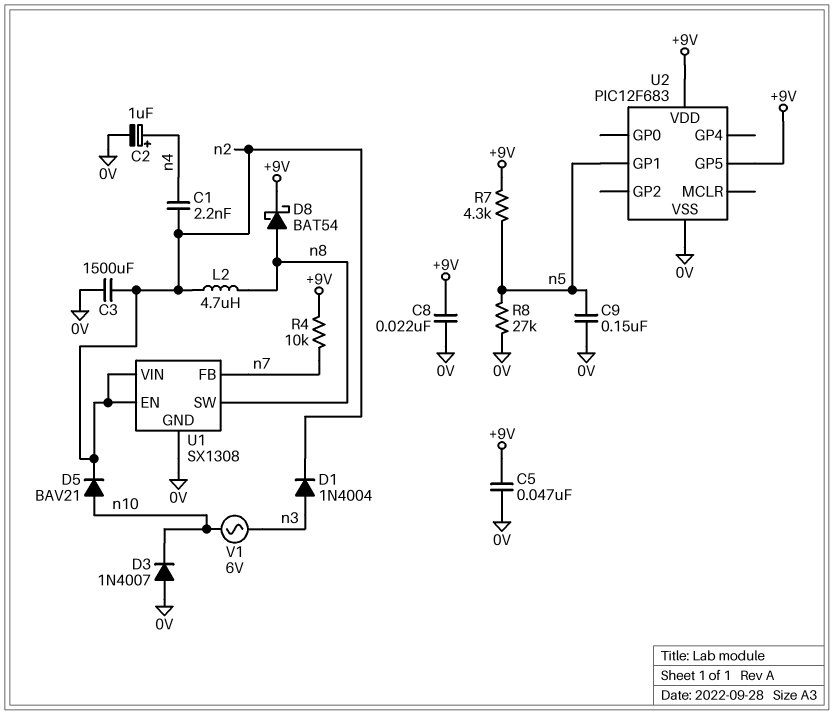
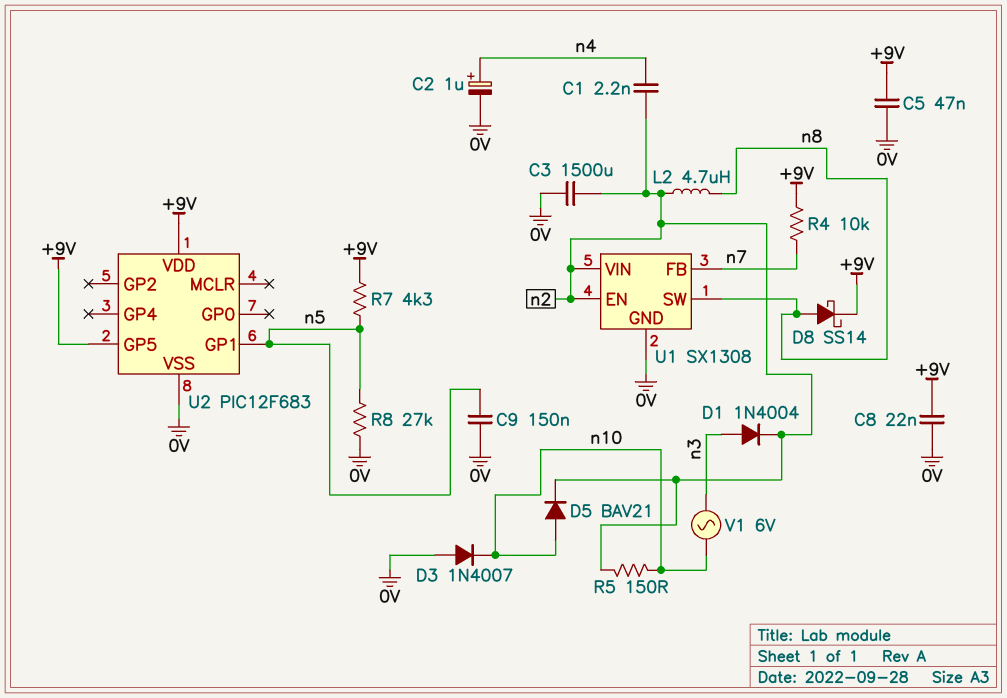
D8: schottky BAT54 (A n8, K +9V) -> schottky SS14 (A n8, K +9V)
R5: none -> 150 (n2, n10)

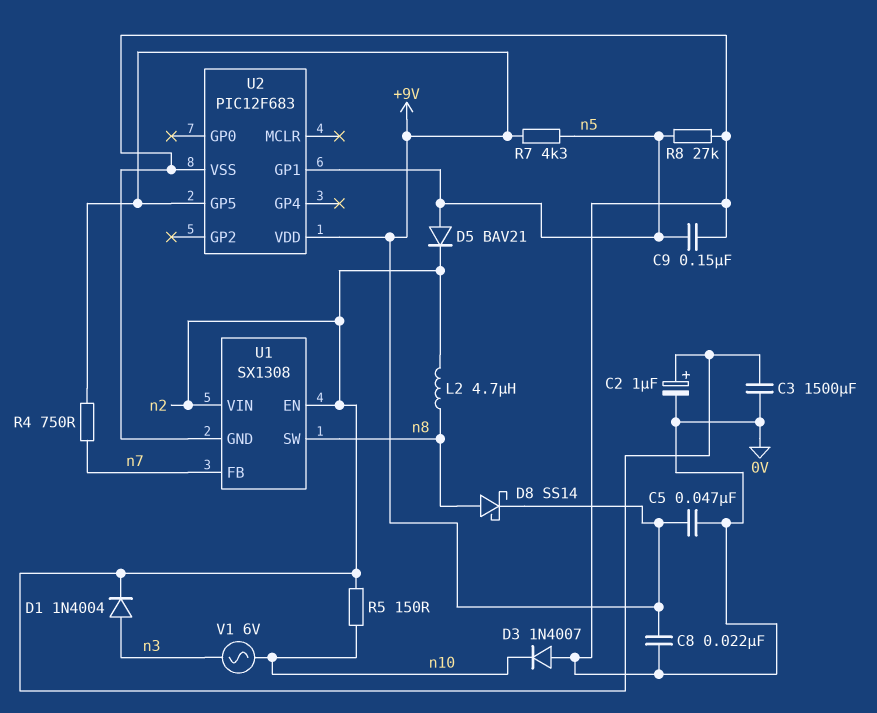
C1: 2.2nF (n2, n4) -> none
C2: 1uF (plus n4, minus 0V) -> 1uF (plus n2, minus 0V)
D5: diode BAV21 (A n10, K n2) -> diode BAV21 (A n5, K n2)
R4: 10k (+9V, n7) -> 750 (+9V, n7)

